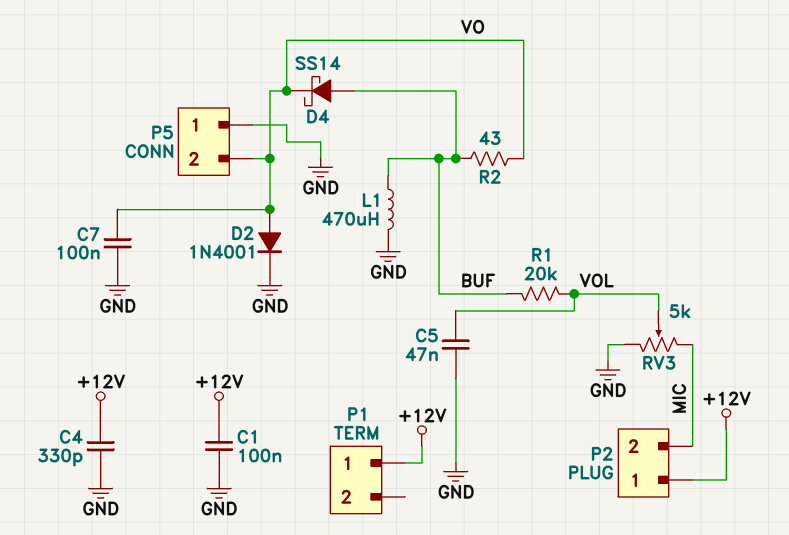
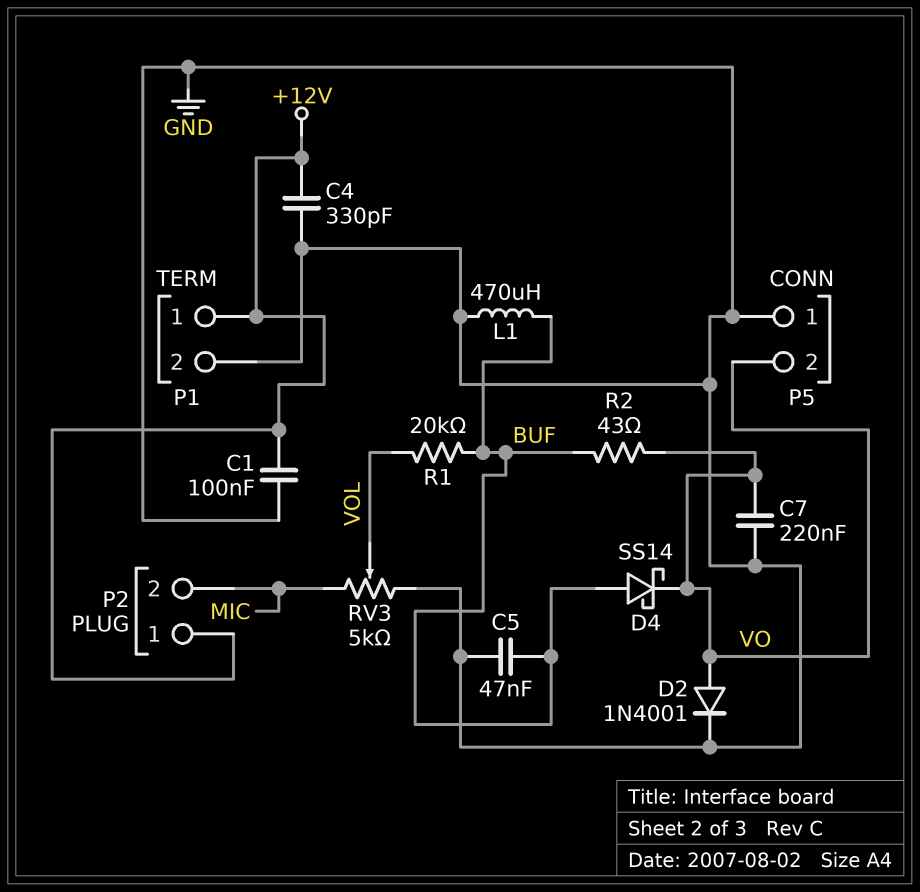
C5: 47nF (GND, VOL) -> 47nF (BUF, GND)
C7: 100nF (GND, VO) -> 220nF (GND, VO)
P1 pin 2: none -> GND

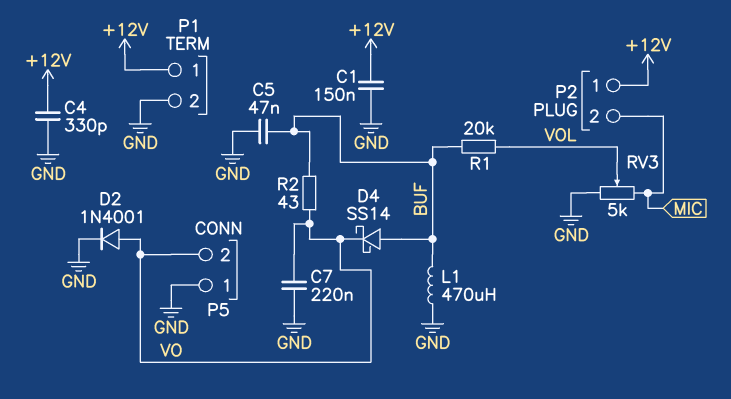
C1: 100nF (+12V, GND) -> 150nF (+12V, GND)

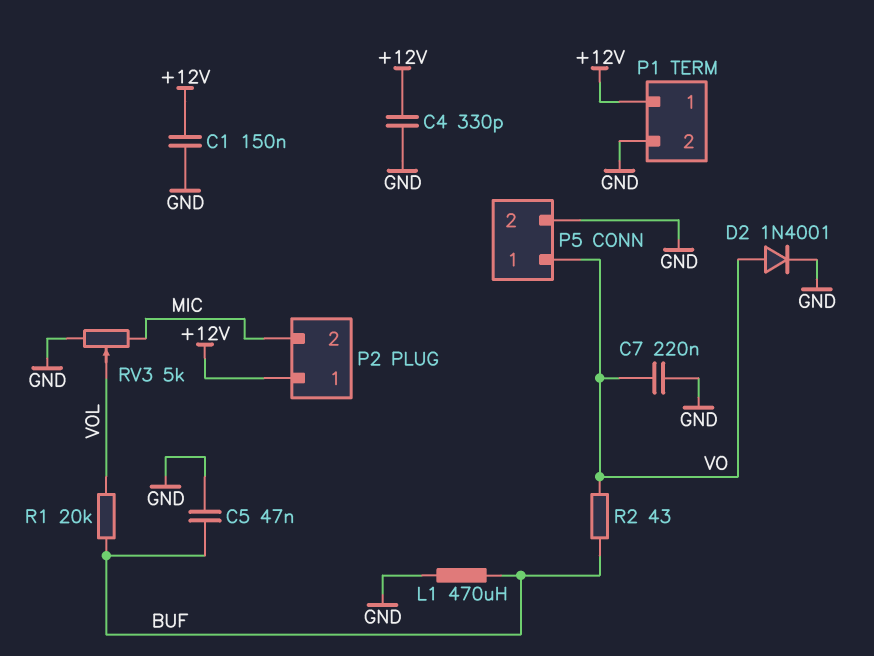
D4: schottky SS14 (A BUF, K VO) -> none
P5 pin 1: GND -> VO
P5 pin 2: VO -> GND

